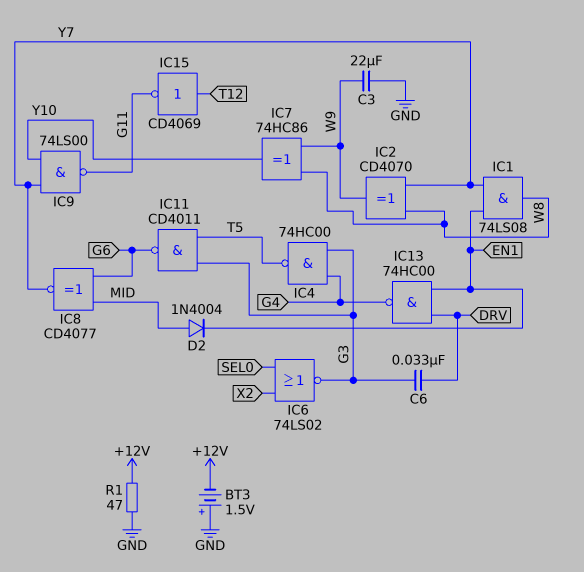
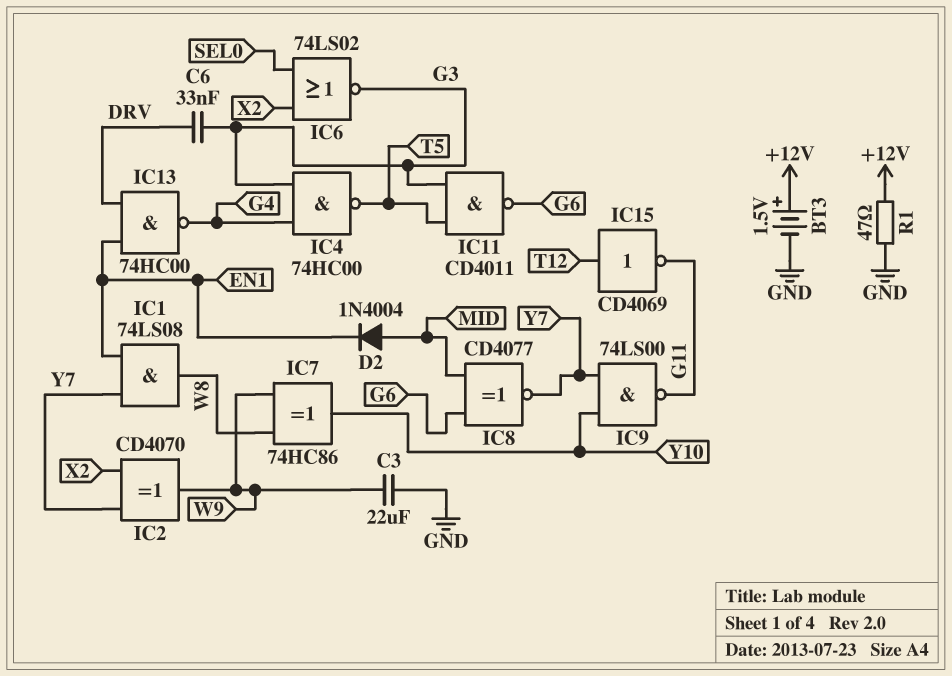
BT3: 1.5V (plus GND, minus +12V) -> 1.5V (plus +12V, minus GND)
IC2: XOR CD4070 (in W8, in Y7, out W9) -> XOR CD4070 (in X2, in Y7, out W9)

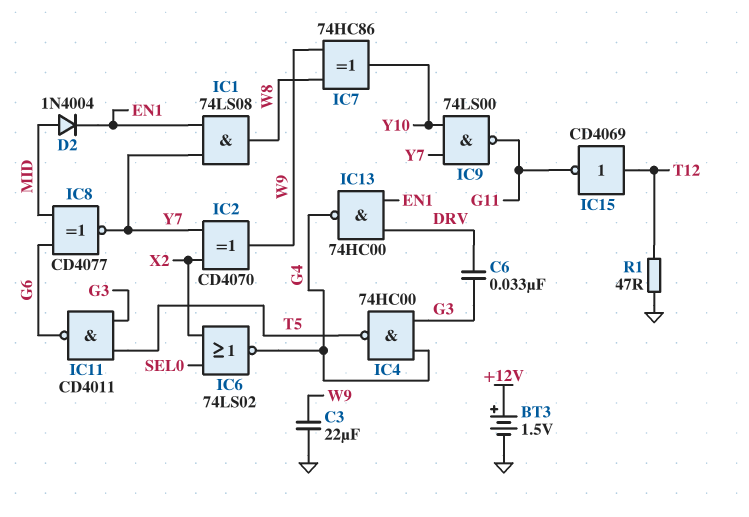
IC6: NOR 74LS02 (in SEL0, in X2, out G3) -> NOR 74LS02 (in SEL0, in X2, out G4)
R1: 47 (+12V, GND) -> 47 (GND, T12)

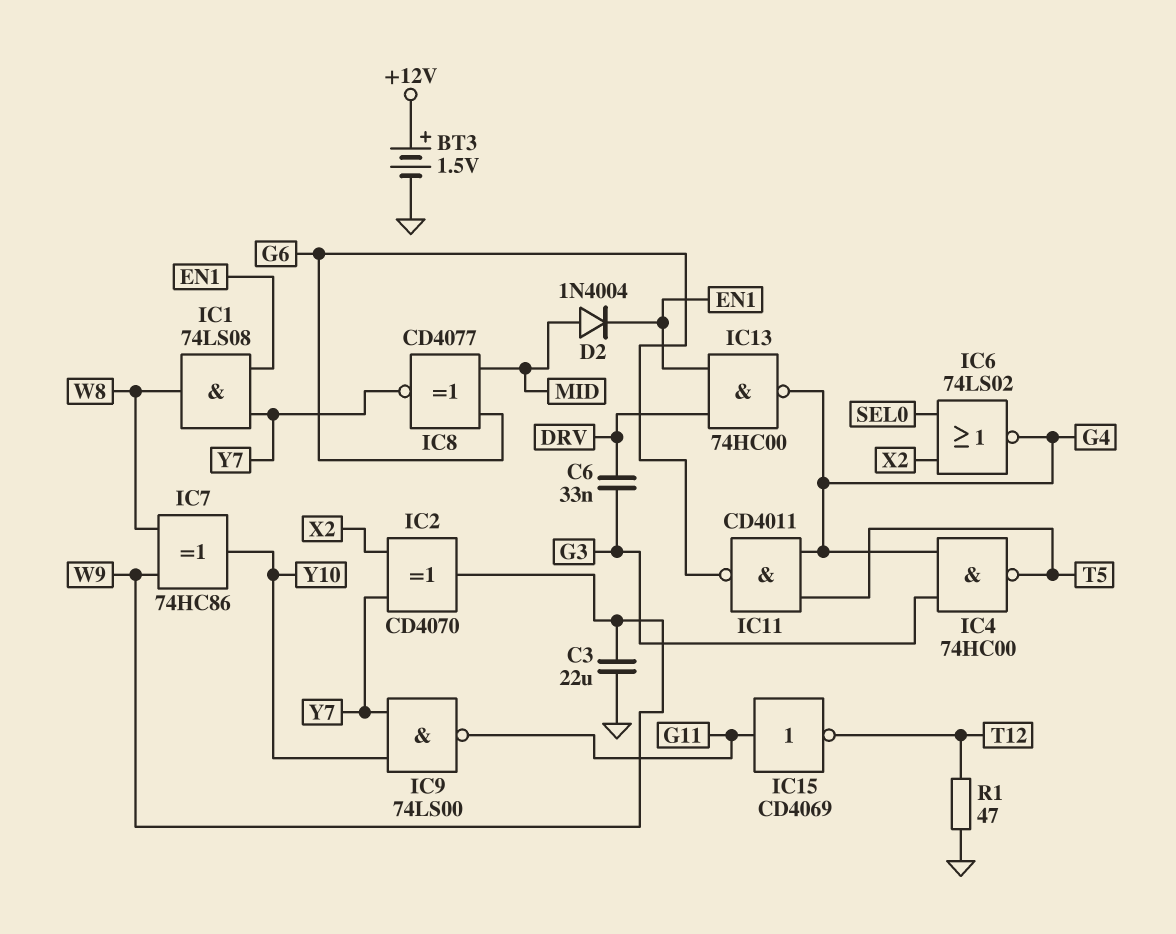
IC11: NAND CD4011 (in G3, in T5, out G6) -> NAND CD4011 (in G4, in T5, out G6)
IC15: NOT CD4069 (in T12, out G11) -> NOT CD4069 (in G11, out T12)

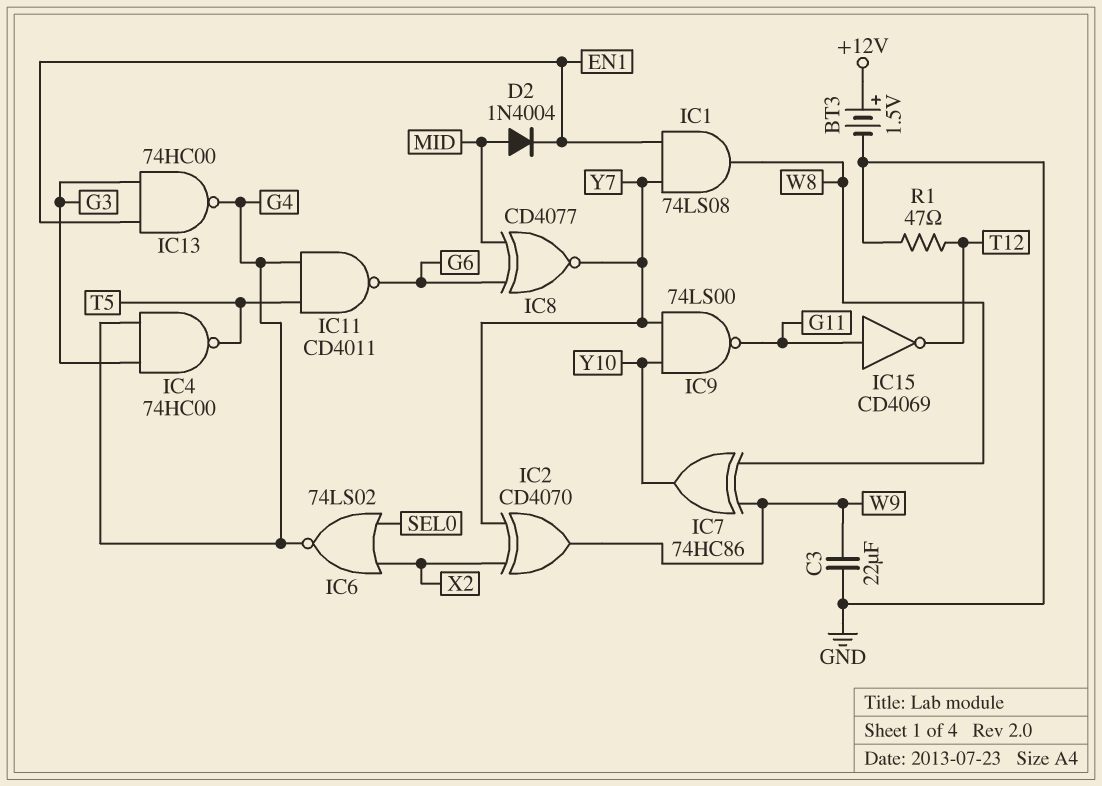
C6: 33nF (DRV, G3) -> none
IC13: NAND 74HC00 (in DRV, in EN1, out G4) -> NAND 74HC00 (in EN1, in G3, out G4)

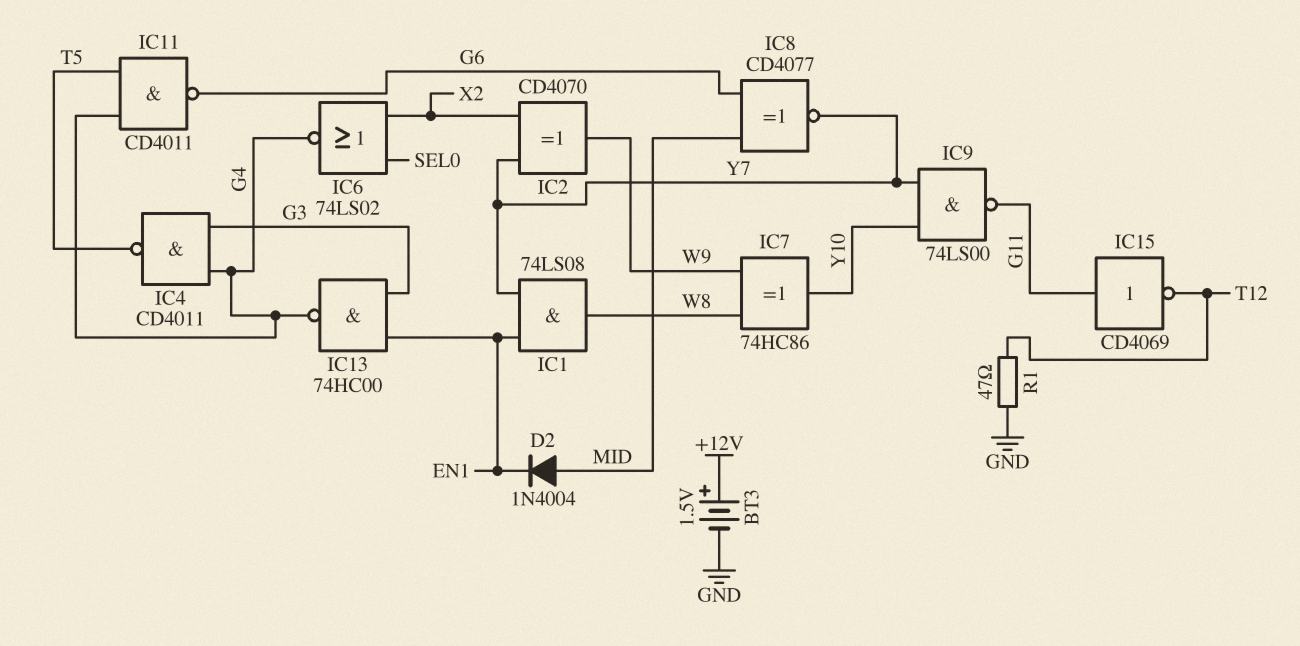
C3: 22uF (GND, W9) -> none
IC4: NAND 74HC00 (in G3, in G4, out T5) -> NAND CD4011 (in G3, in G4, out T5)

